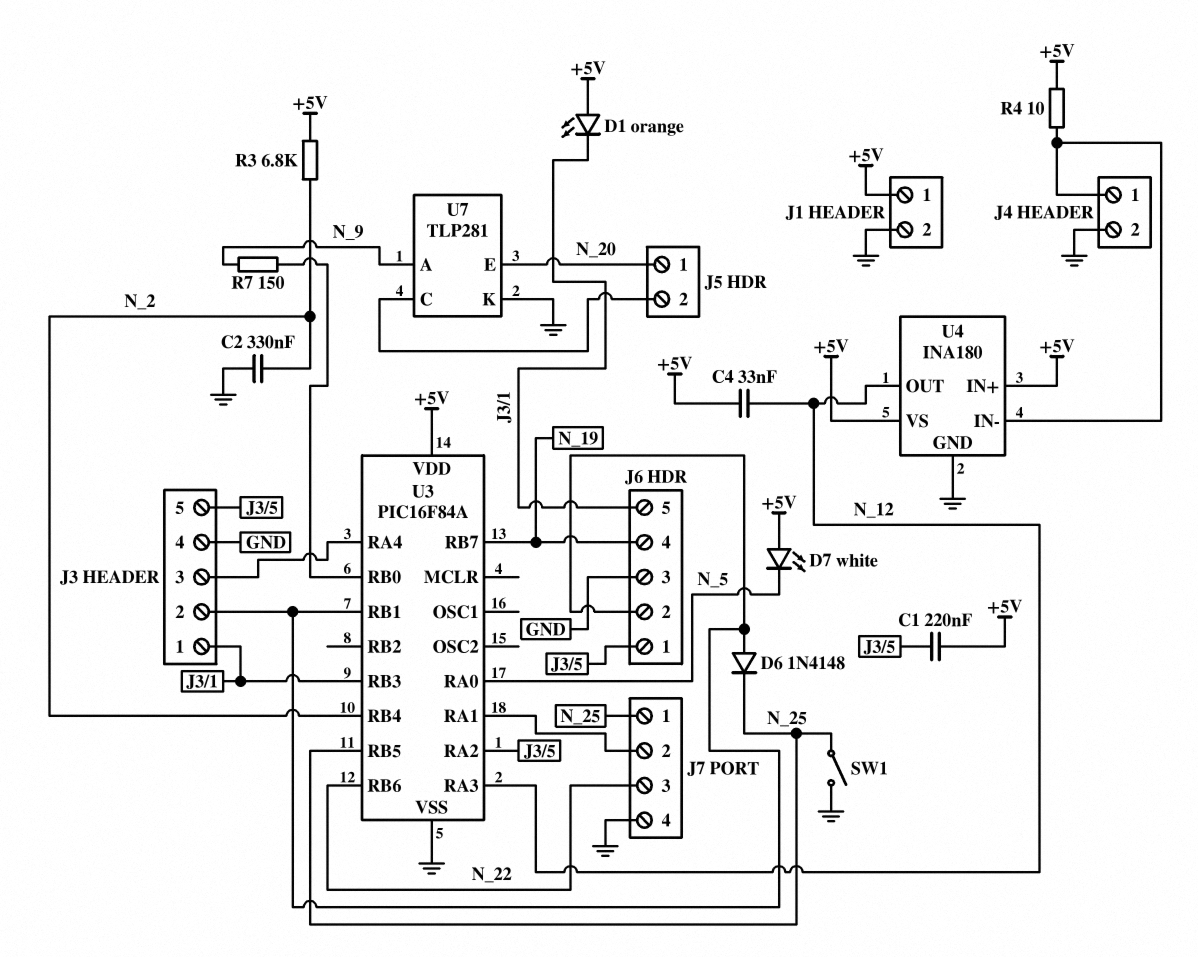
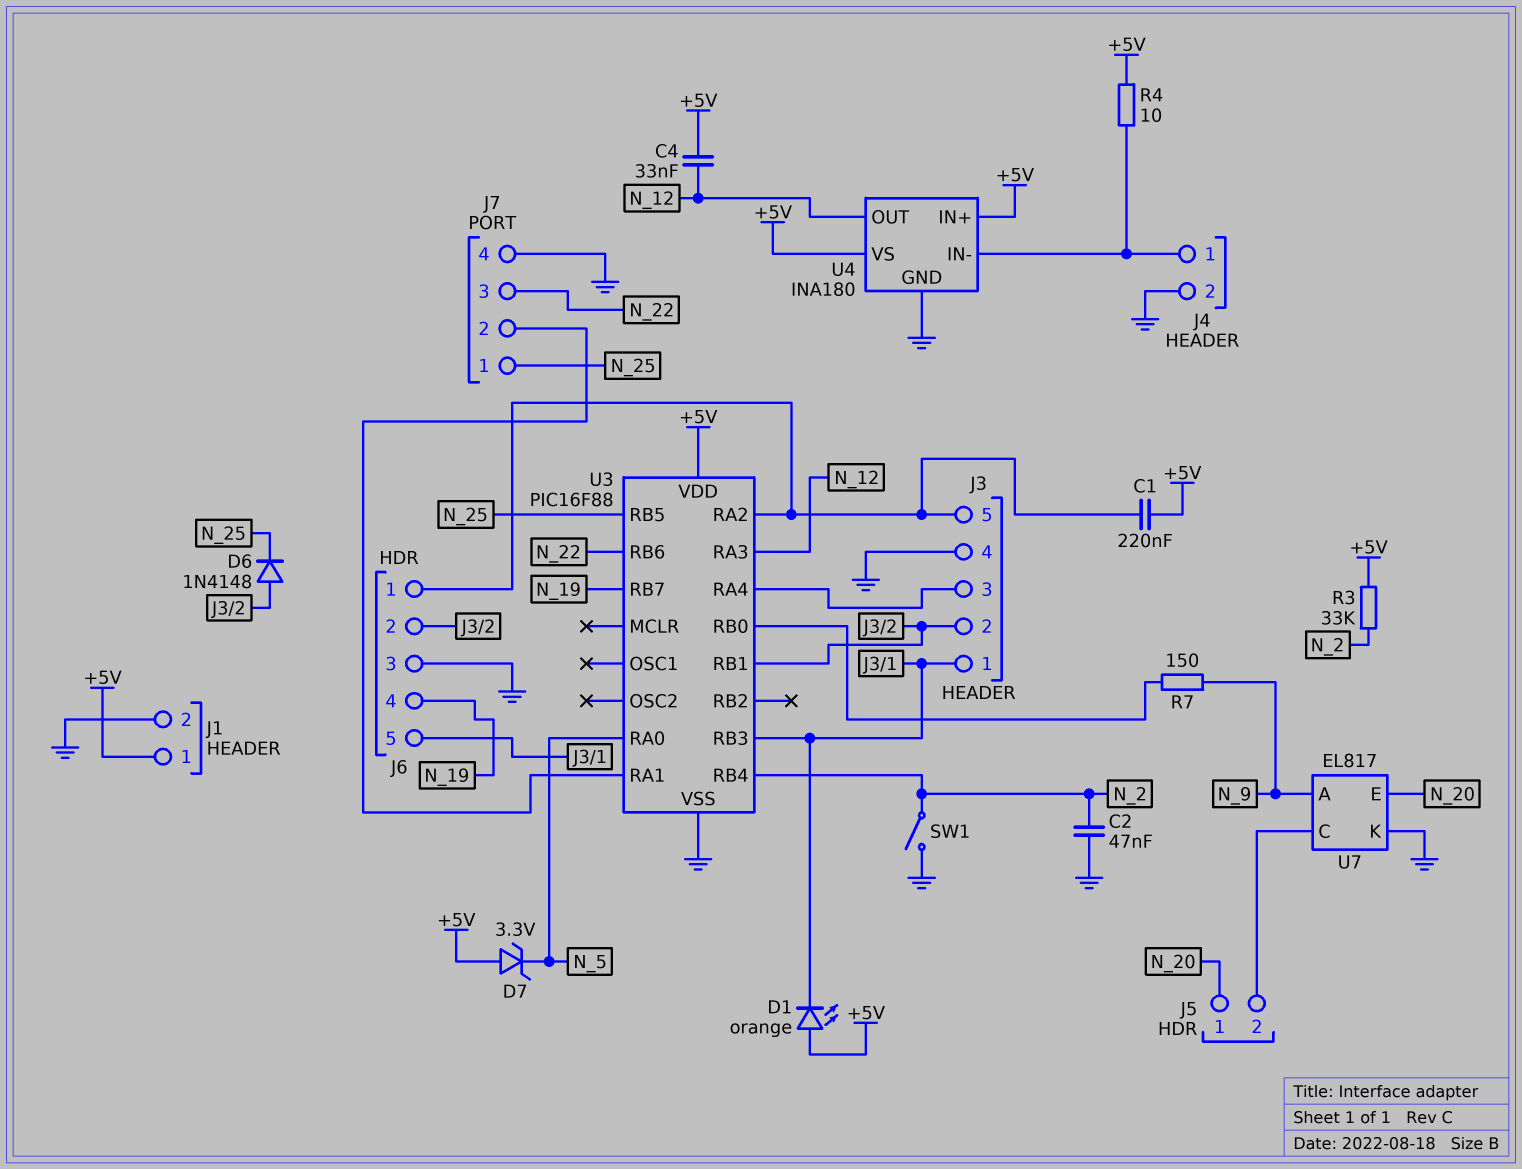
C2: 330nF (GND, N_2) -> 47nF (GND, N_2)
D7: LED white (A +5V, K N_5) -> zener 3.3V (A +5V, K N_5)
R3: 6.8k (+5V, N_2) -> 33k (+5V, N_2)
SW1: switch (GND, N_25) -> switch (GND, N_2)
U3: PIC16F84A -> PIC16F88
U7: TLP281 -> EL817

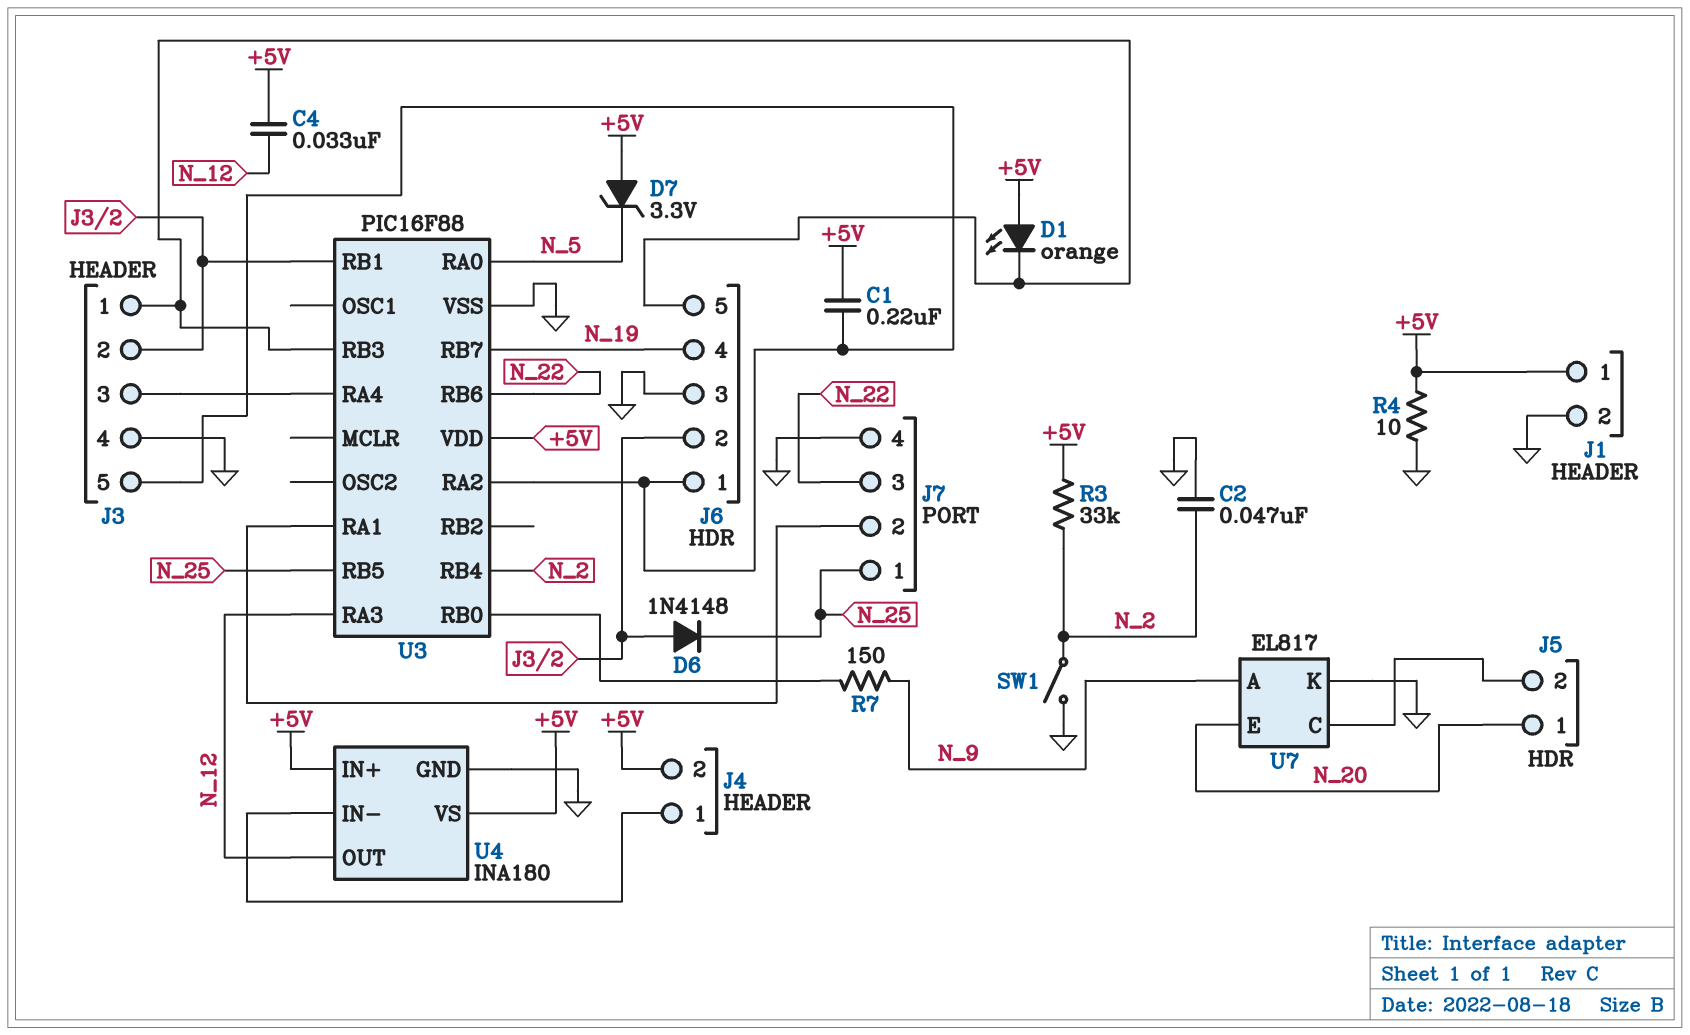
J4 pin 2: GND -> +5V
R4: 10 (+5V, J4/1) -> 10 (+5V, GND)

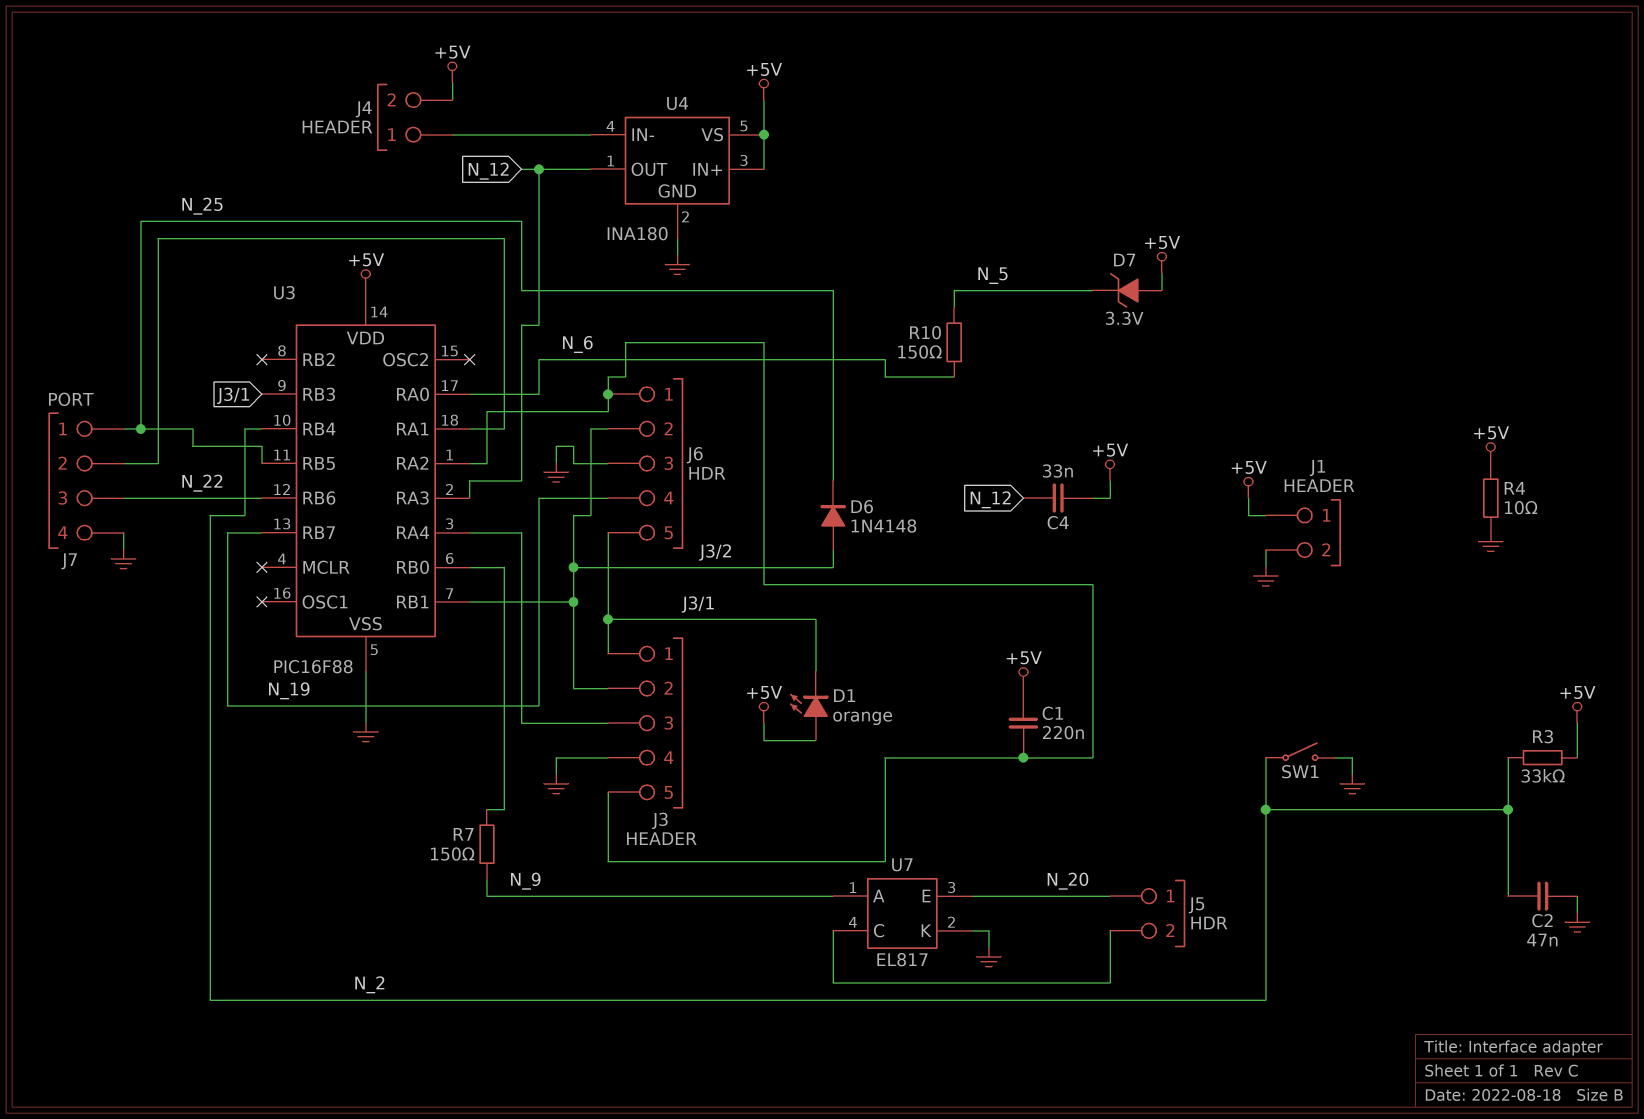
R10: none -> 150 (N_5, N_6)
U3 pin RA0: N_5 -> N_6

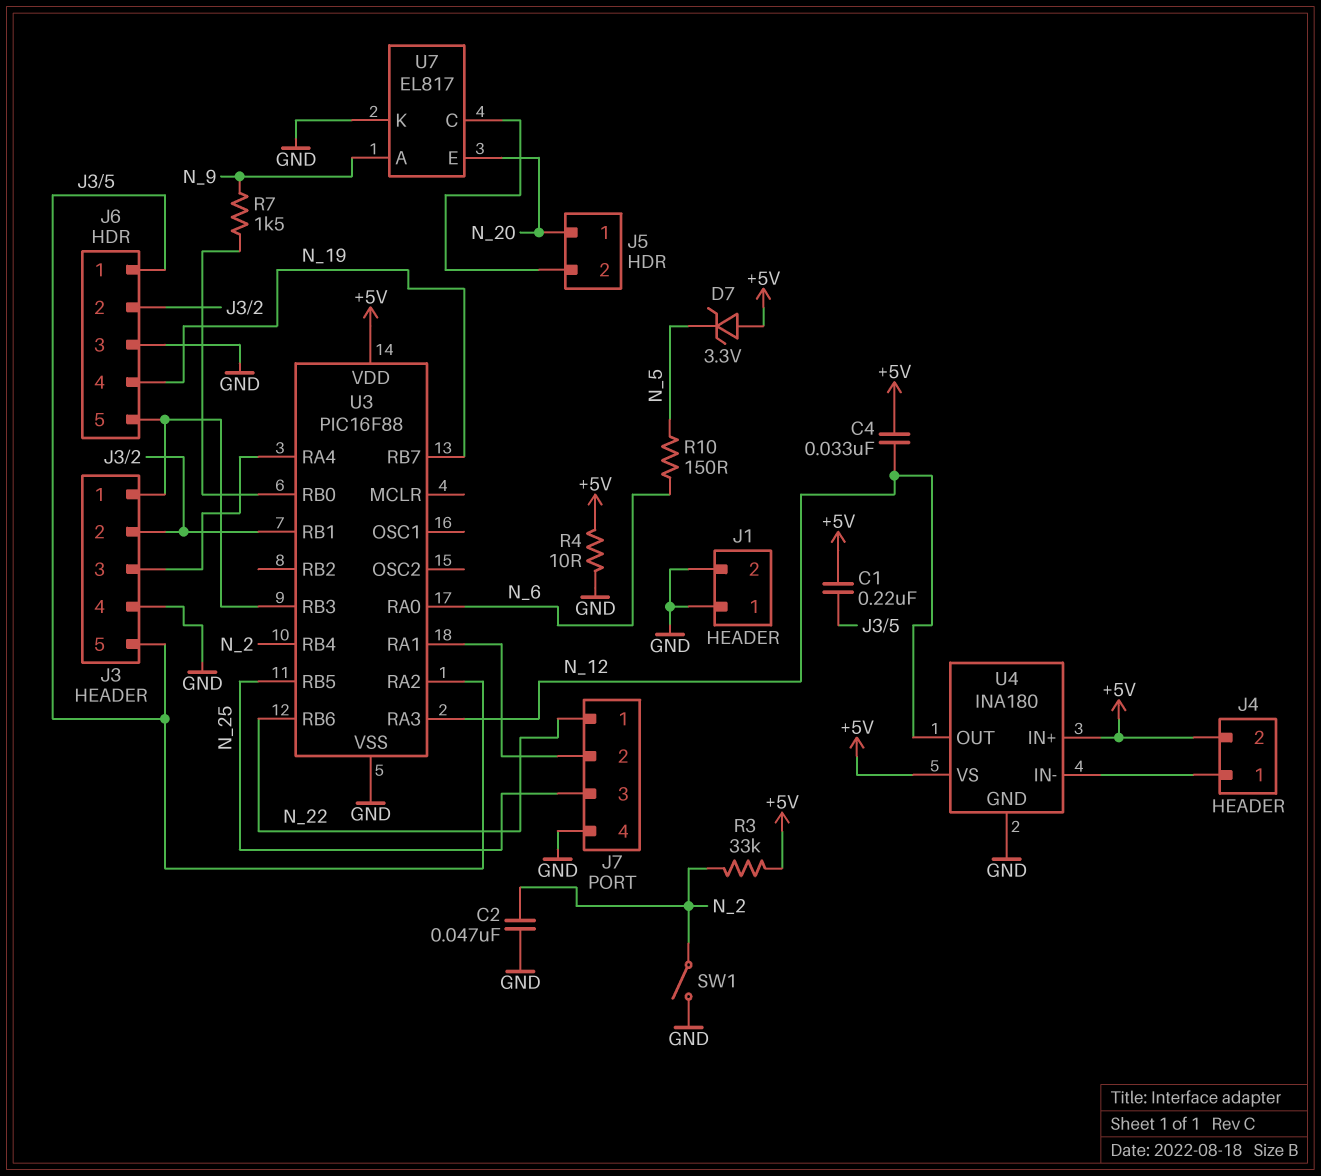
D1: LED orange (A +5V, K J3/1) -> none
D6: diode 1N4148 (A J3/2, K N_25) -> none
J1 pin 1: +5V -> GND
J7 pin 1: N_25 -> N_22
J7 pin 3: N_22 -> N_25
R7: 150 (N_9, U3/RB0) -> 1.5k (N_9, U3/RB0)

